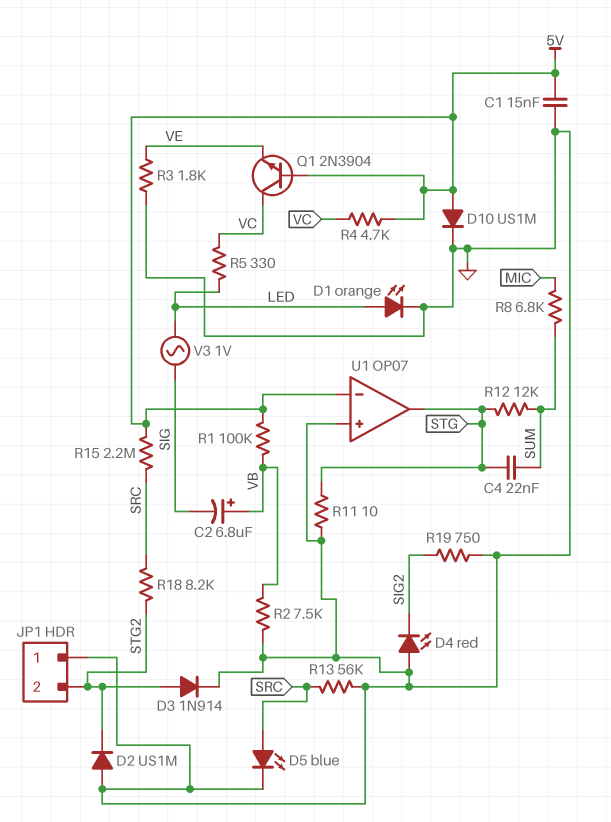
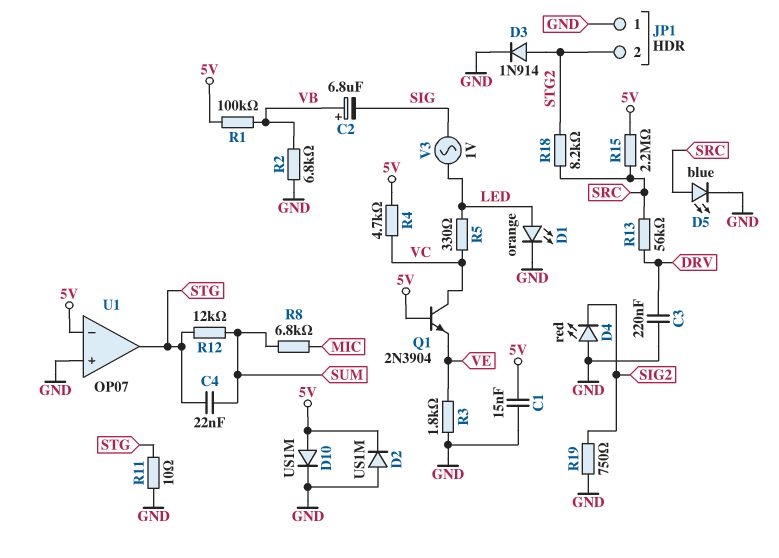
C3: none -> 220nF (DRV, GND)
D2: diode US1M (A GND, K STG2) -> diode US1M (A GND, K 5V)
R2: 7.5k (GND, VB) -> 6.8k (GND, VB)
R13: 56k (GND, SRC) -> 56k (DRV, SRC)

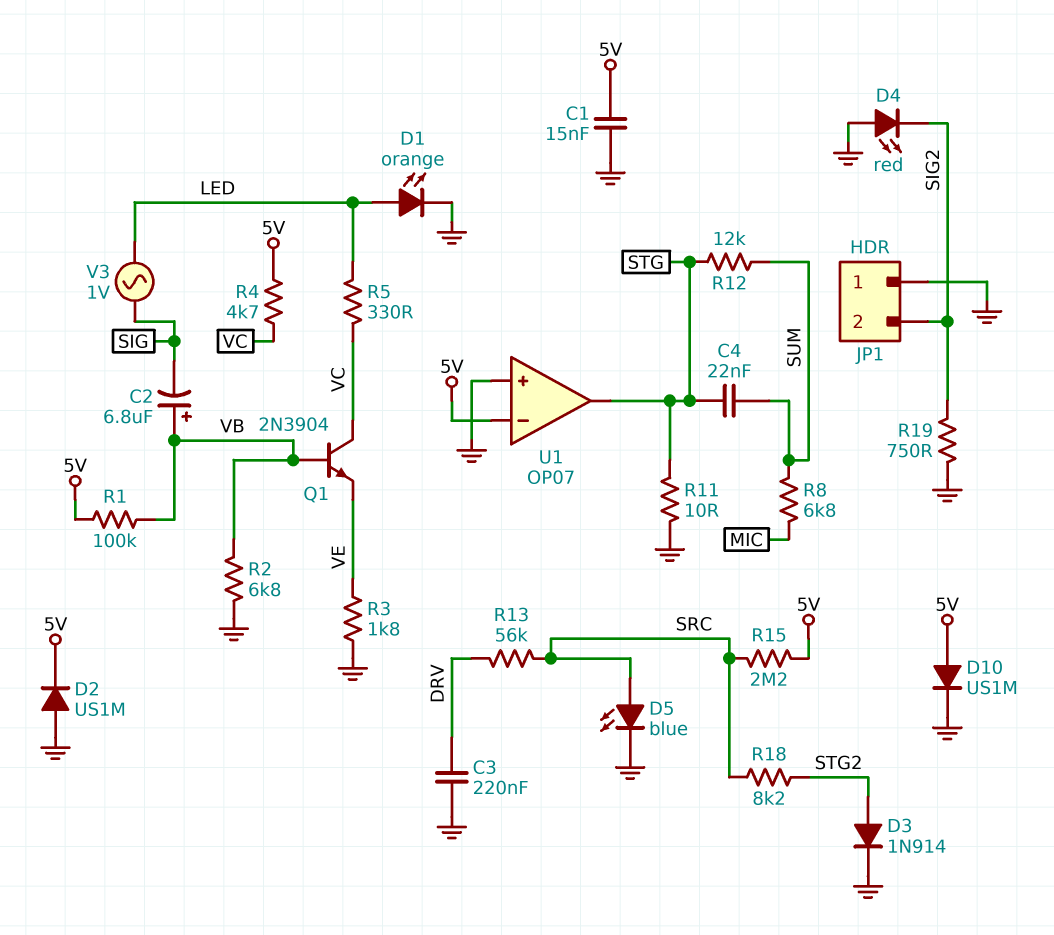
JP1 pin 2: STG2 -> SIG2
Q1: NPN 2N3904 (B 5V, C VC, E VE) -> NPN 2N3904 (B VB, C VC, E VE)

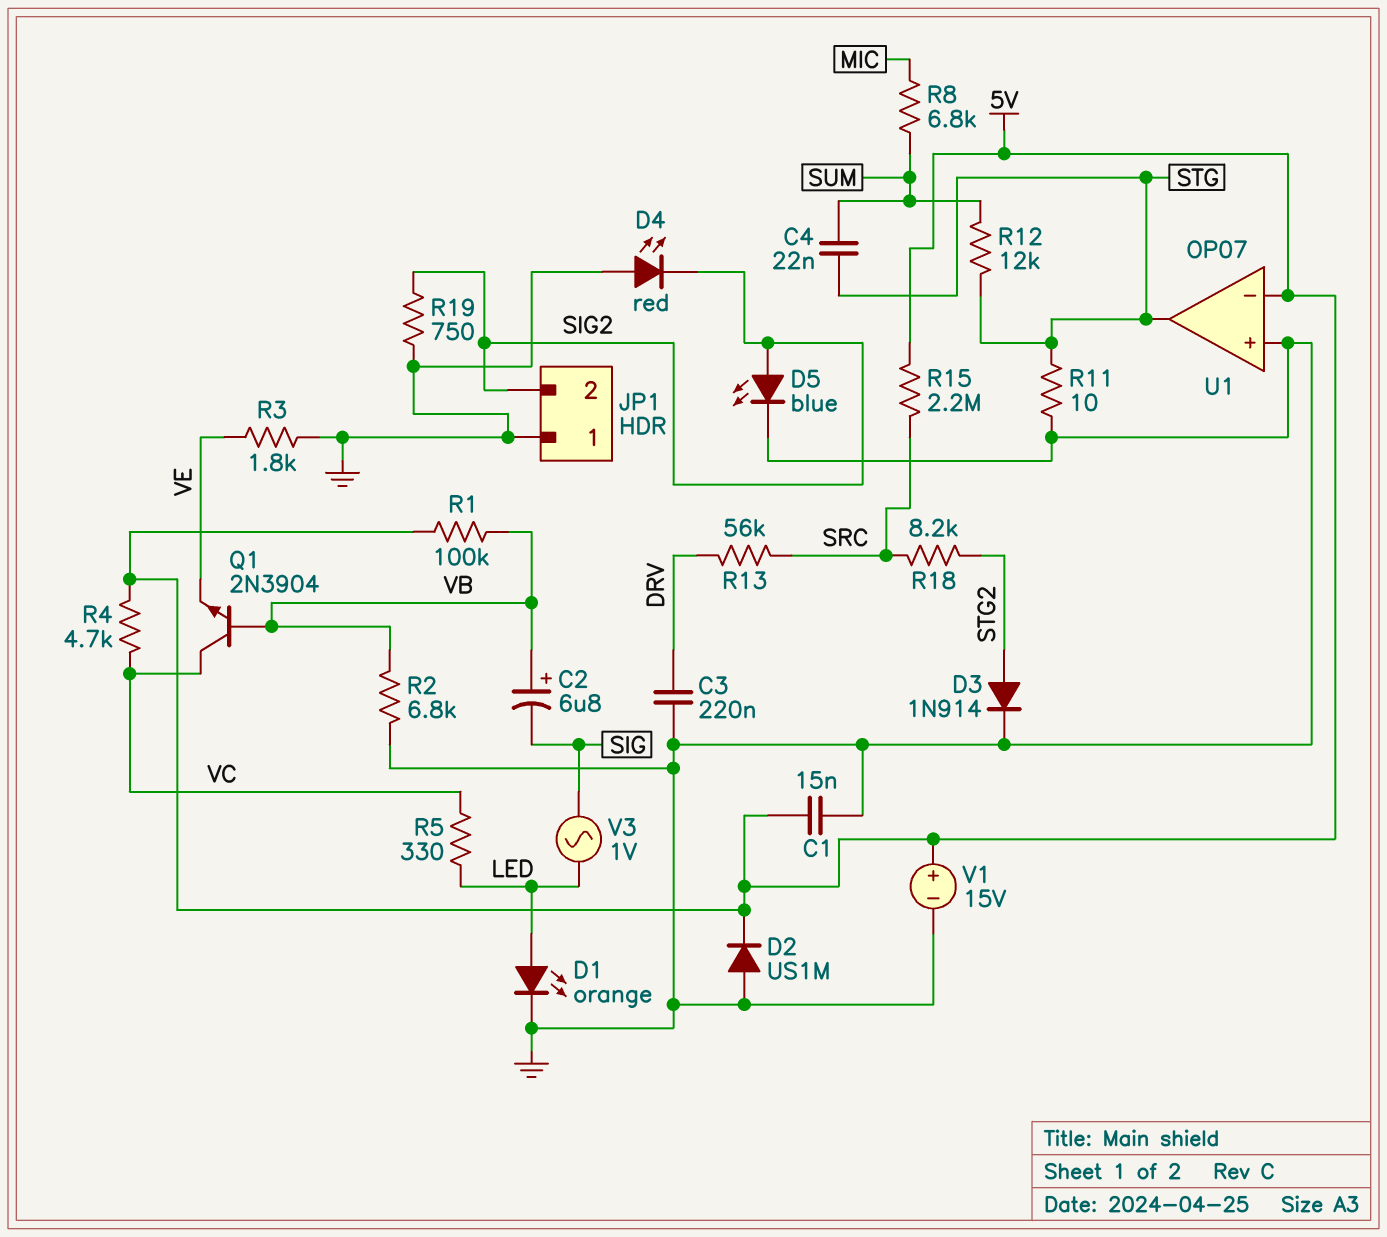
D5: LED blue (A SRC, K GND) -> LED blue (A SIG2, K GND)
D10: diode US1M (A 5V, K GND) -> none
V1: none -> 15V (plus 5V, minus GND)

